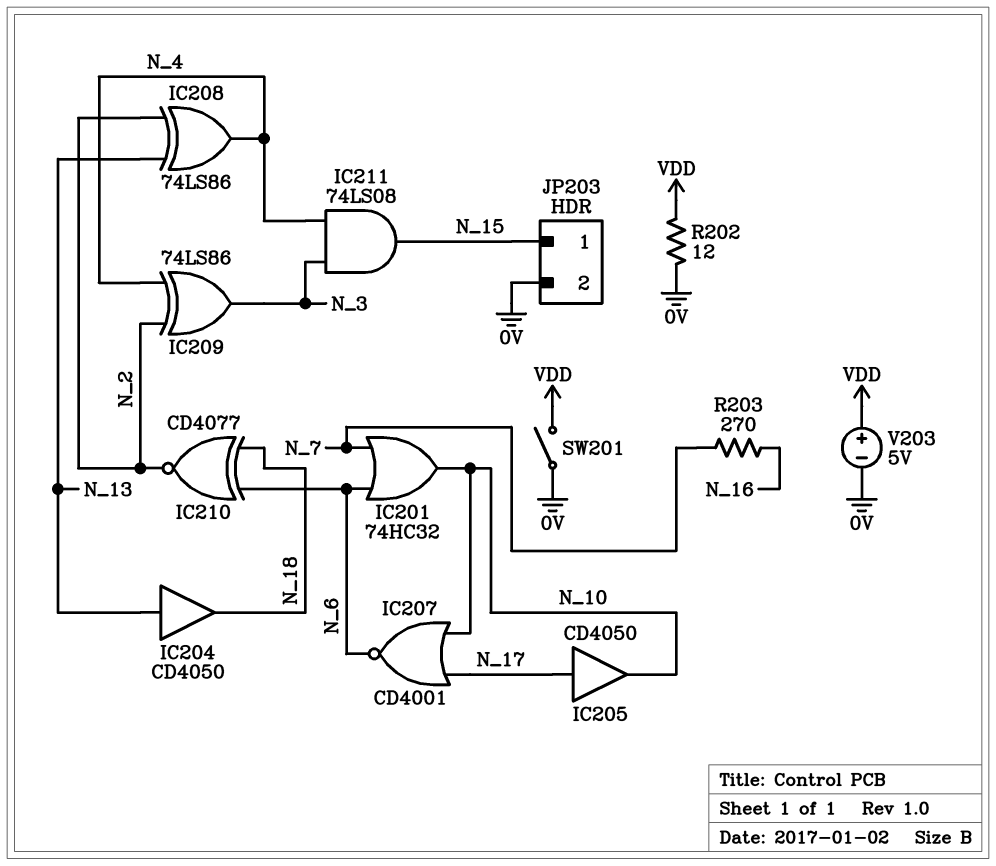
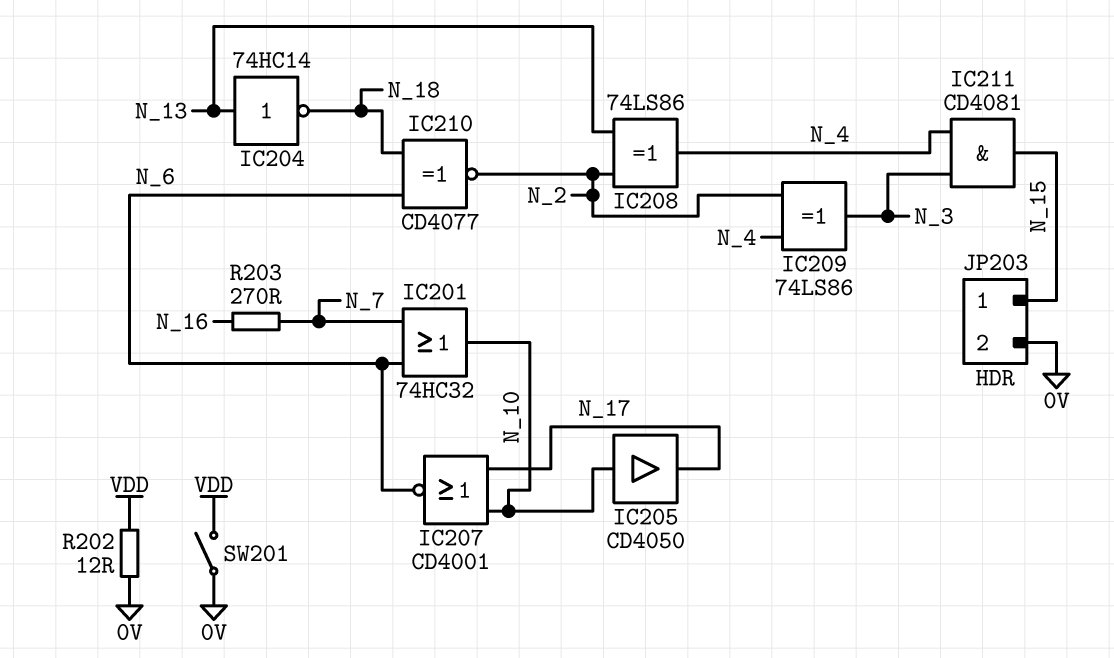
IC204: buffer CD4050 (in N_13, out N_18) -> NOT 74HC14 (in N_13, out N_18)
IC205: buffer CD4050 (in N_17, out N_10) -> buffer CD4050 (in N_10, out N_17)
IC211: AND 74LS08 (in N_3, in N_4, out N_15) -> AND CD4081 (in N_3, in N_4, out N_15)
V203: 5V (plus VDD, minus 0V) -> none

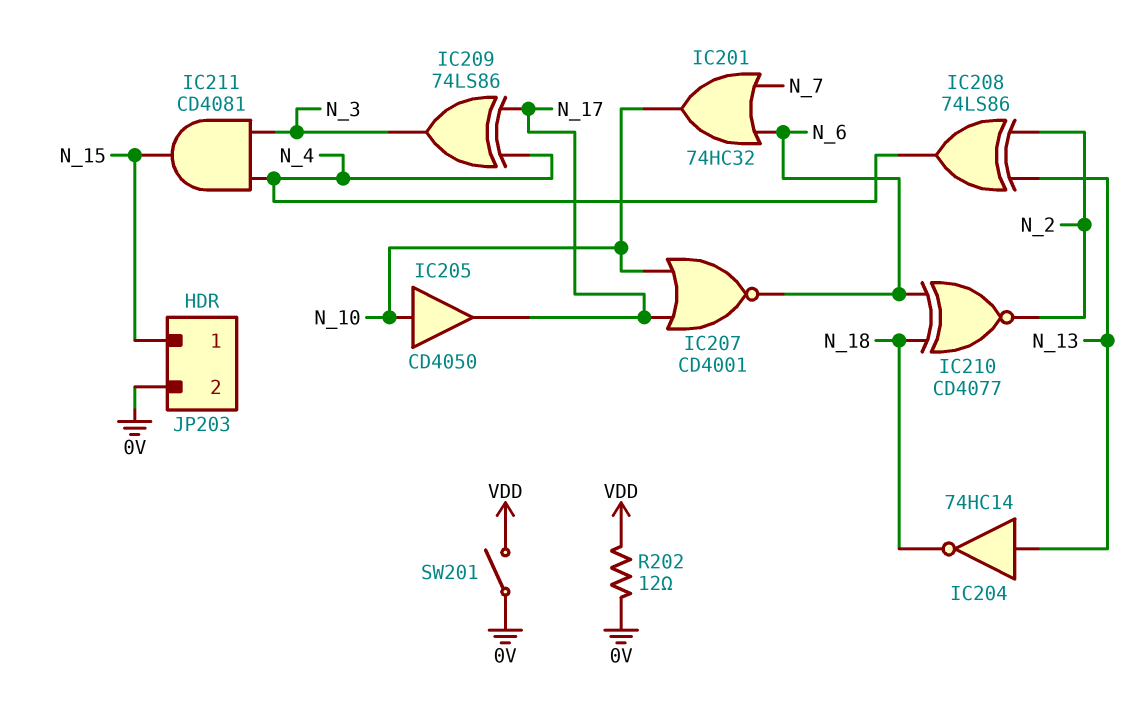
IC209: XOR 74LS86 (in N_2, in N_4, out N_3) -> XOR 74LS86 (in N_4, in N_17, out N_3)
R203: 270 (N_7, N_16) -> none

